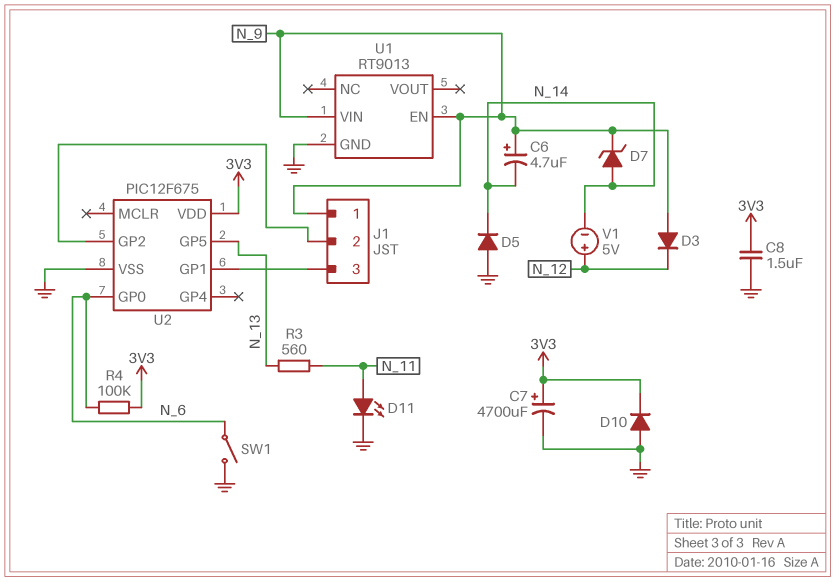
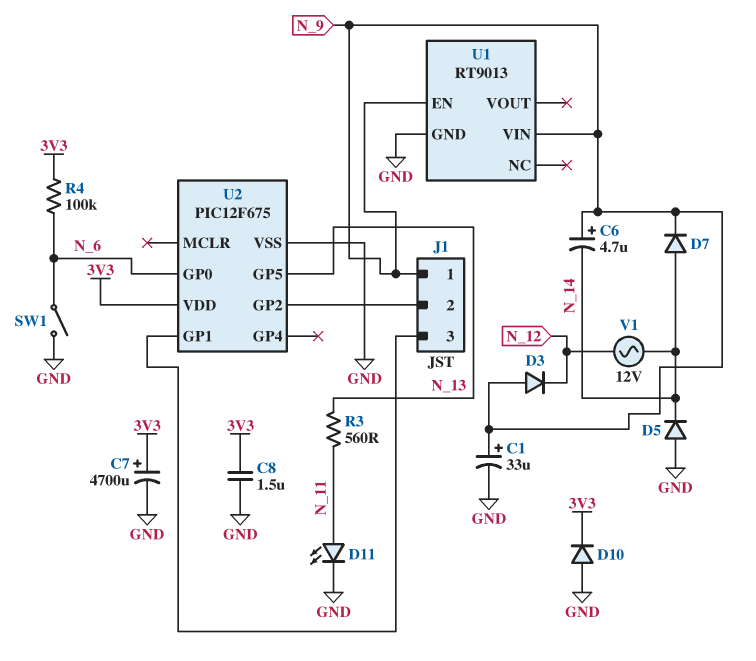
C1: none -> 33uF (plus N_9, minus GND)
D7: zener (A N_14, K N_9) -> diode (A N_14, K N_9)
V1: 5V (plus N_12, minus N_14) -> AC 12V (N_12, N_14)

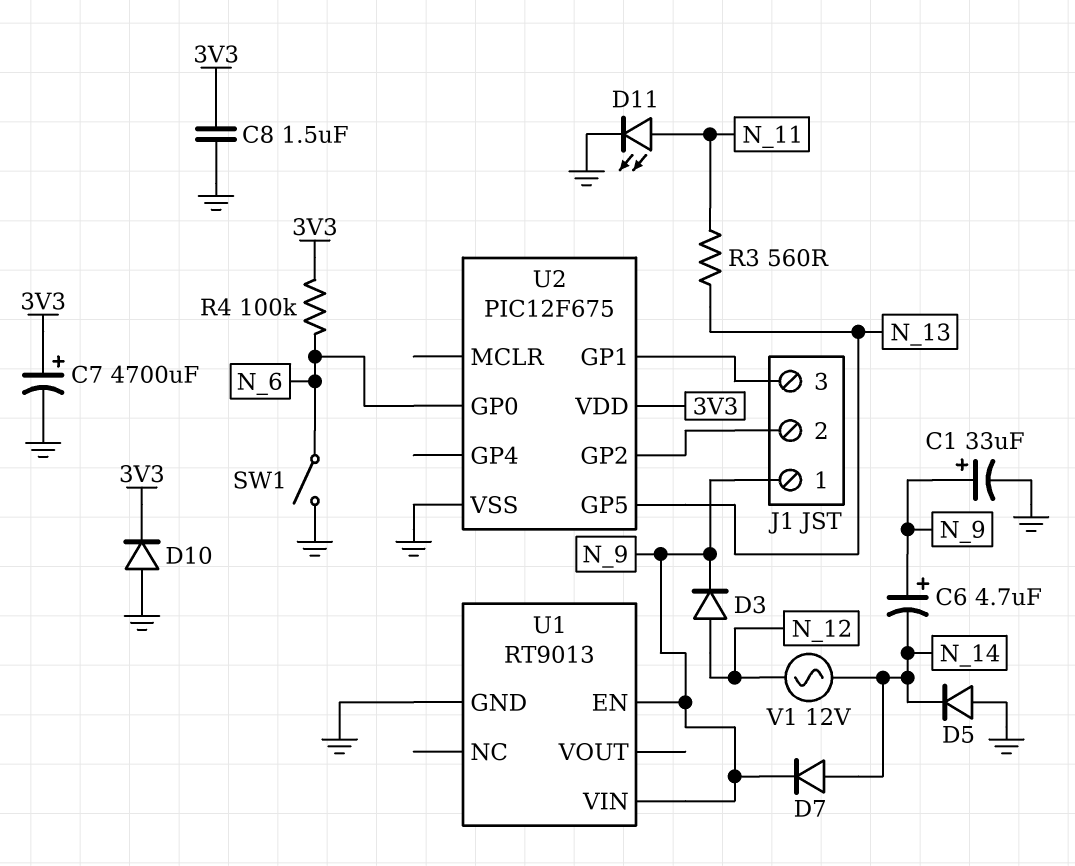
D3: diode (A N_9, K N_12) -> diode (A N_12, K N_9)

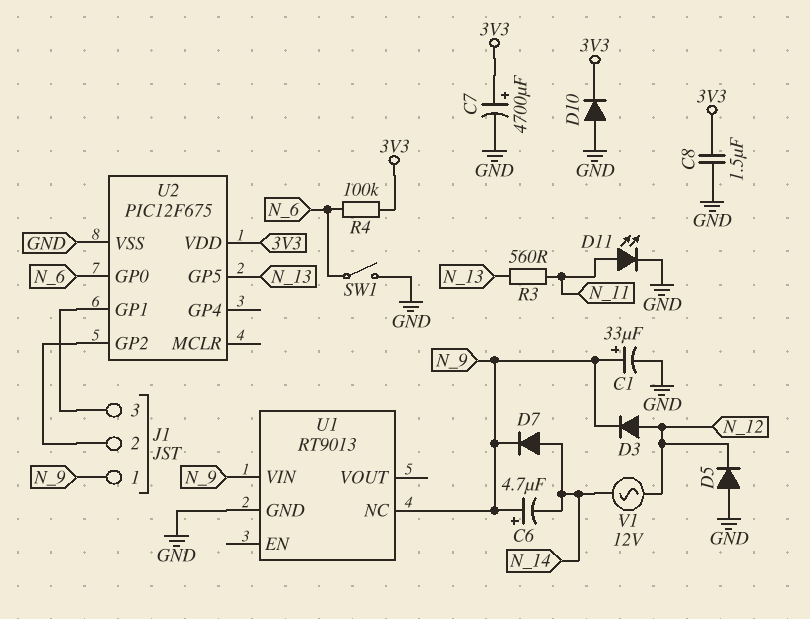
D5: diode (A GND, K N_14) -> diode (A GND, K N_12)
U1 pin EN: N_9 -> none
U1 pin NC: none -> N_9

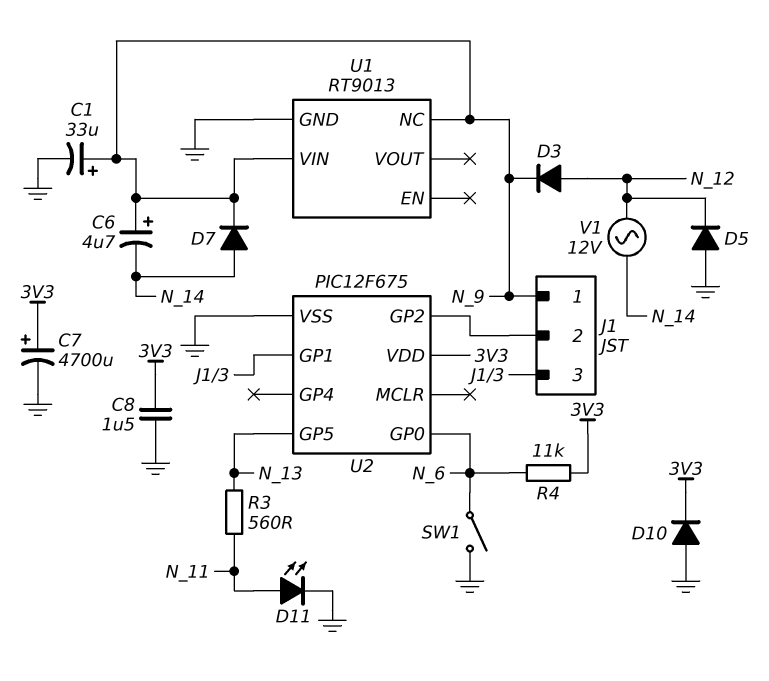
R4: 100k (3V3, N_6) -> 11k (3V3, N_6)

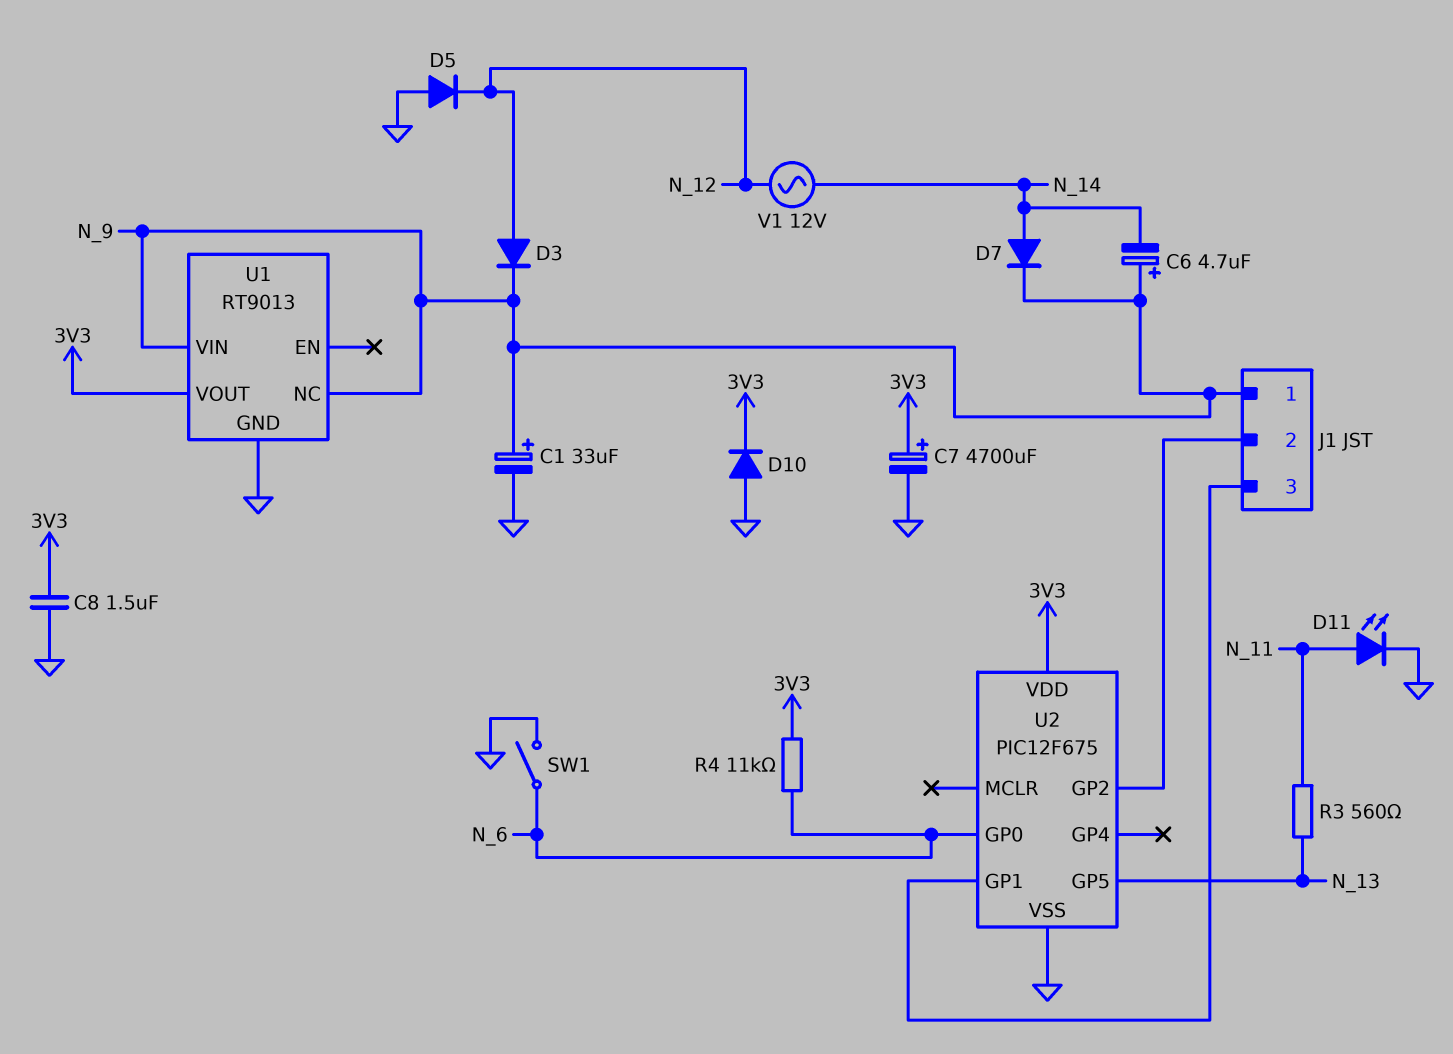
U1 pin VOUT: none -> 3V3

